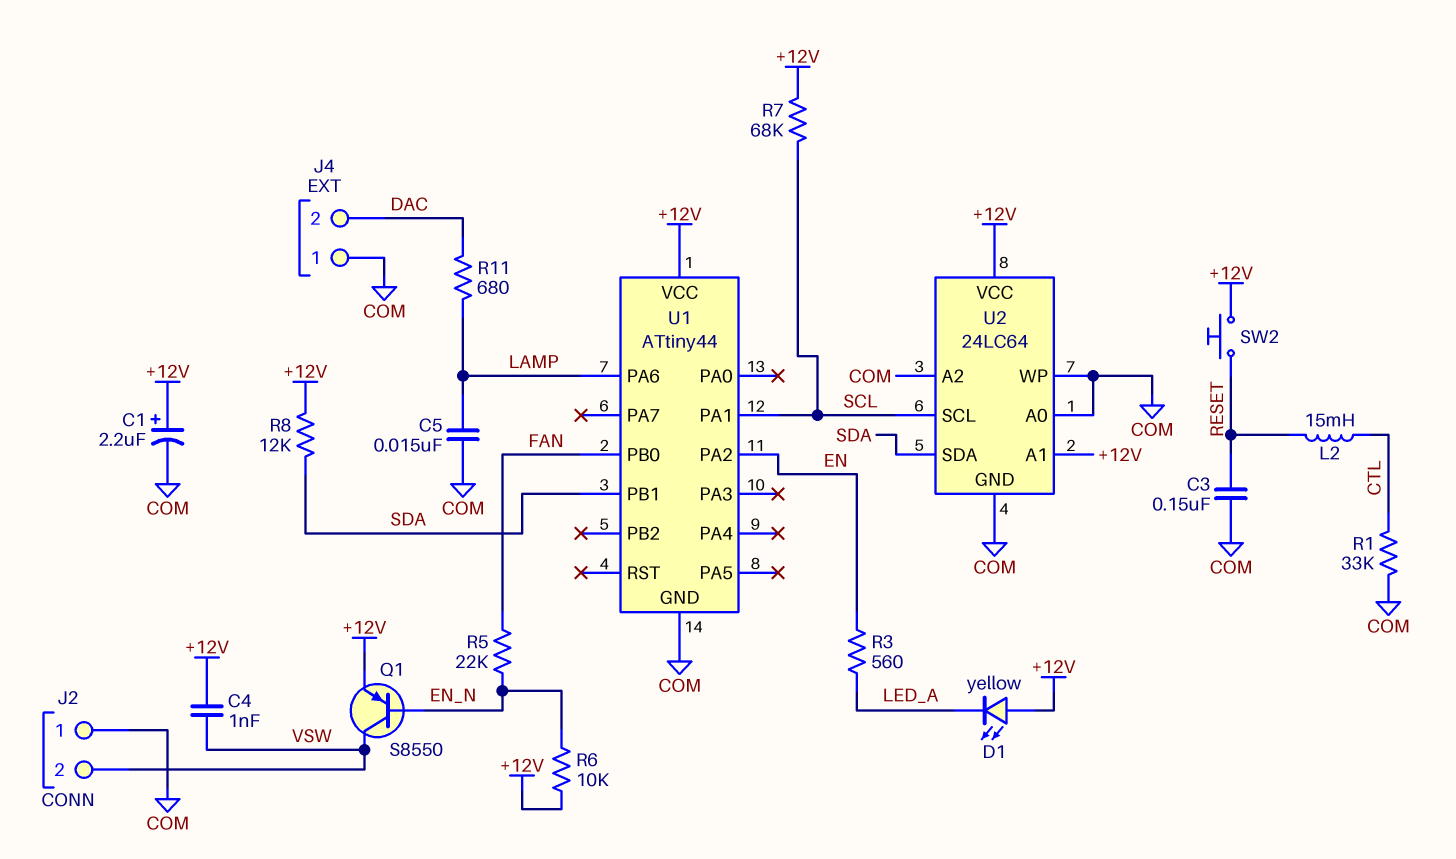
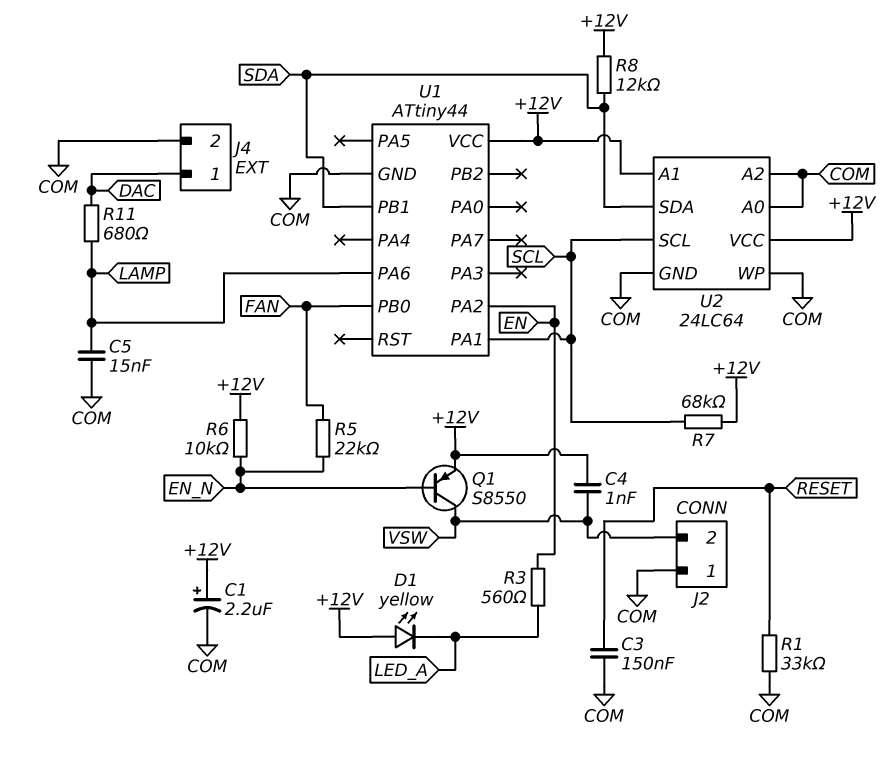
J4 pin 1: COM -> DAC
J4 pin 2: DAC -> COM
L2: 15mH (CTL, RESET) -> none
R1: 33k (COM, CTL) -> 33k (COM, RESET)
SW2: button (+12V, RESET) -> none

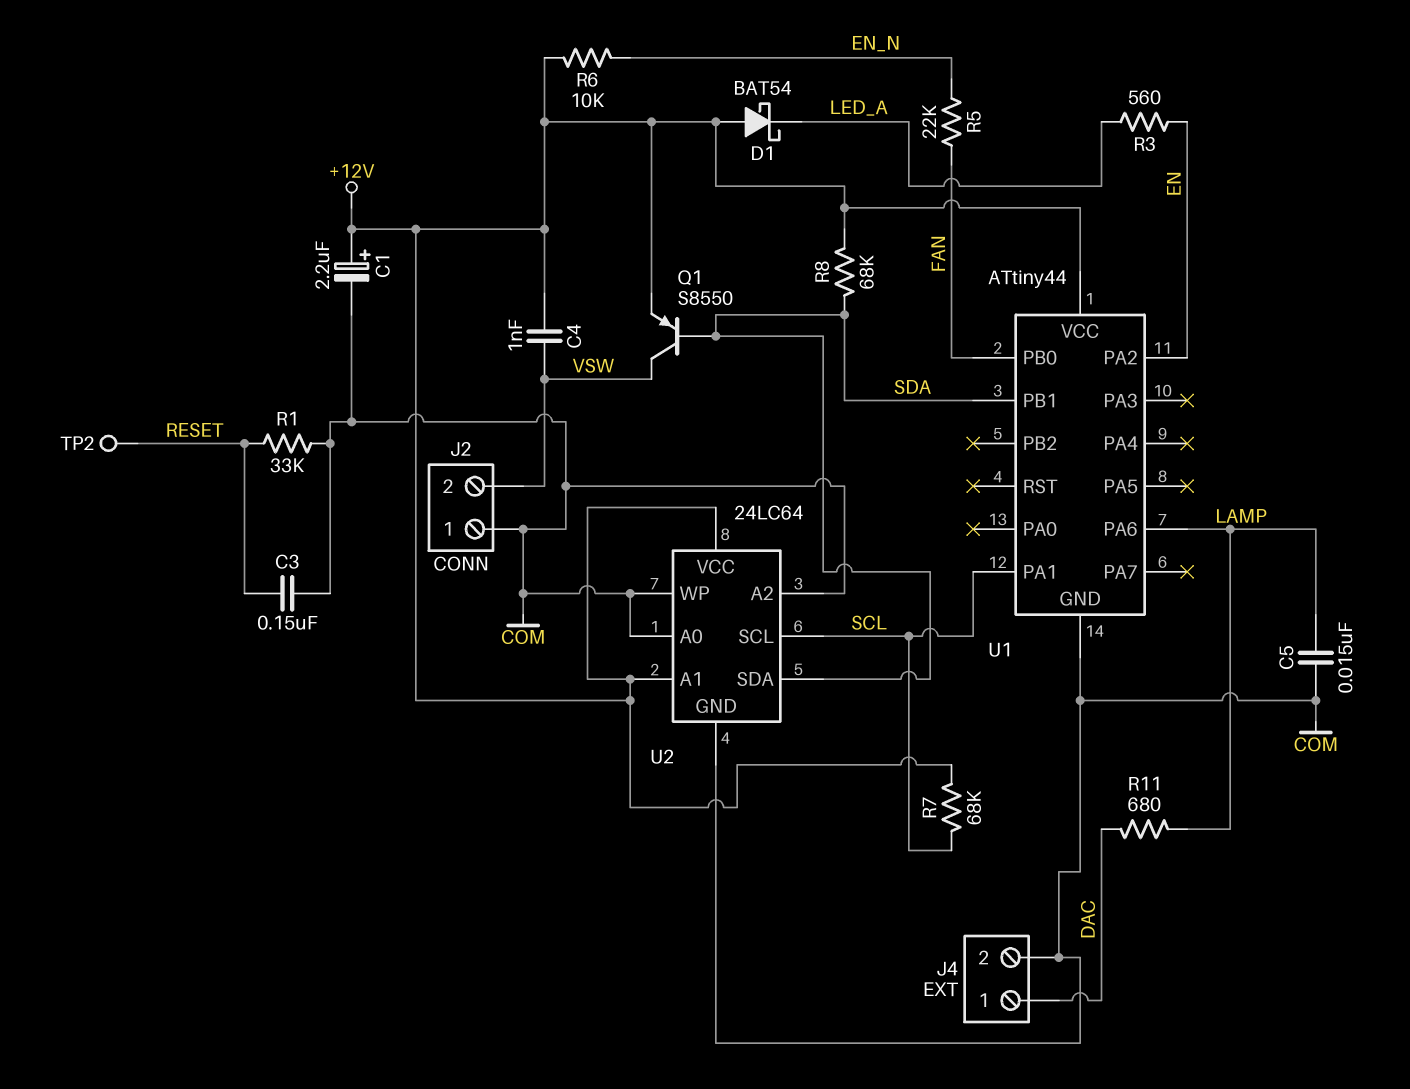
D1: LED yellow (A +12V, K LED_A) -> schottky BAT54 (A +12V, K LED_A)
Q1: PNP S8550 (B EN_N, C VSW, E +12V) -> PNP S8550 (B SDA, C VSW, E +12V)
R8: 12k (+12V, SDA) -> 68k (+12V, SDA)
TP2: none -> test point (RESET)

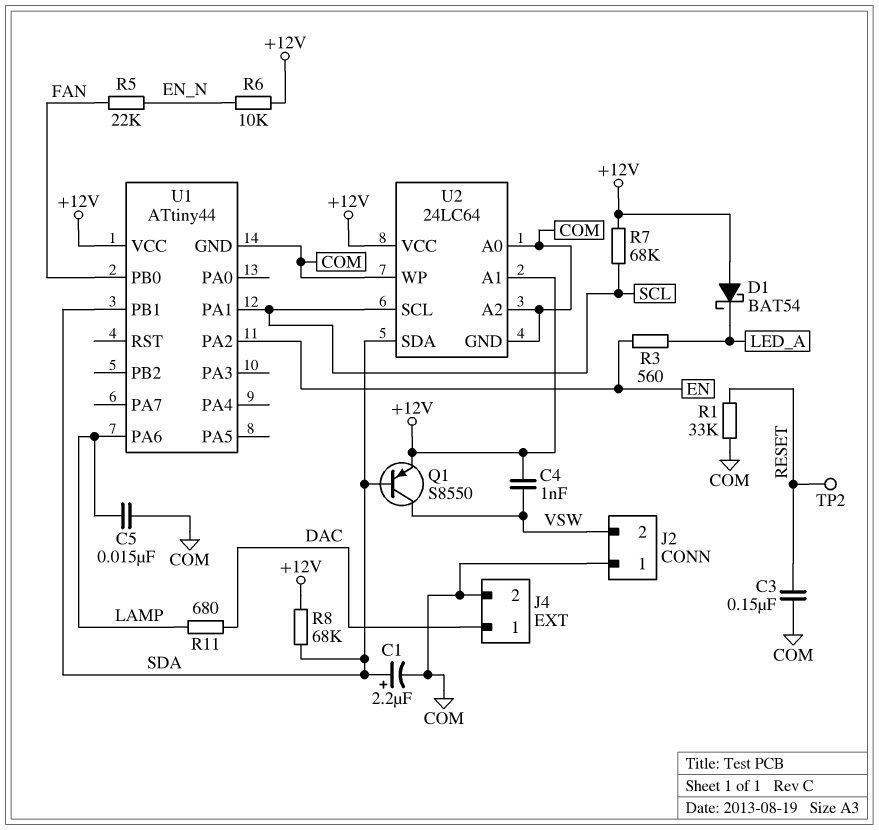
C1: 2.2uF (plus +12V, minus COM) -> 2.2uF (plus SDA, minus COM)

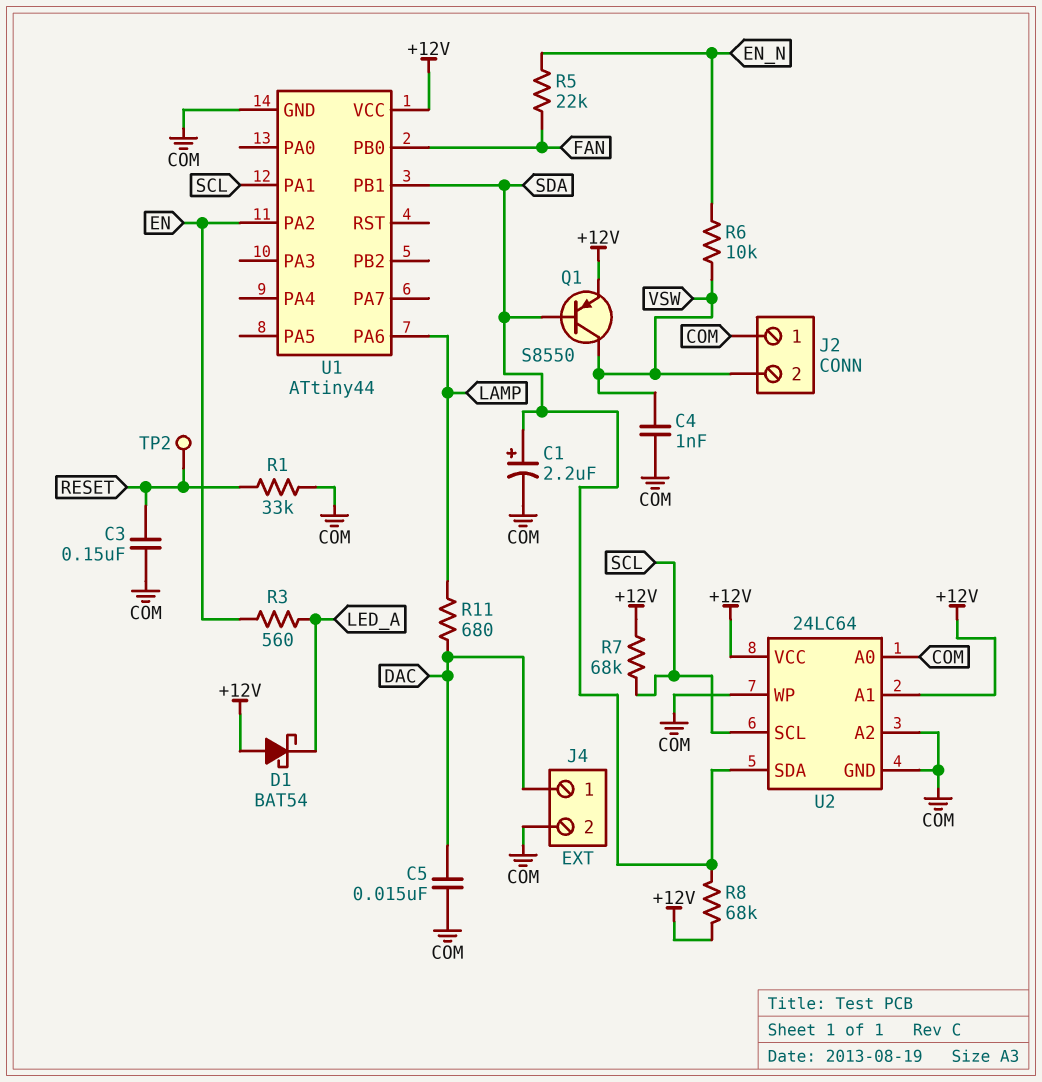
C4: 1nF (+12V, VSW) -> 1nF (COM, VSW)
C5: 15nF (COM, LAMP) -> 15nF (COM, DAC)
R6: 10k (+12V, EN_N) -> 10k (EN_N, VSW)

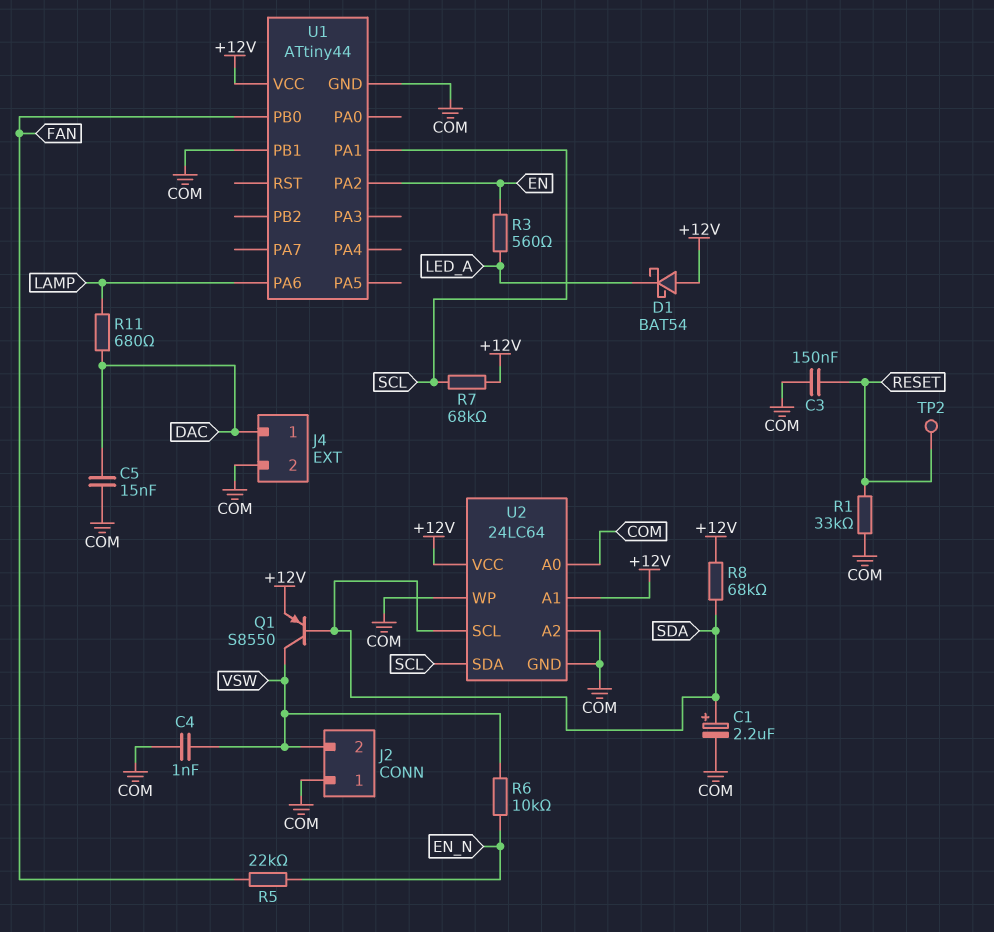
U1 pin PB1: SDA -> COM
U2 pin SCL: SCL -> SDA
U2 pin SDA: SDA -> SCL

